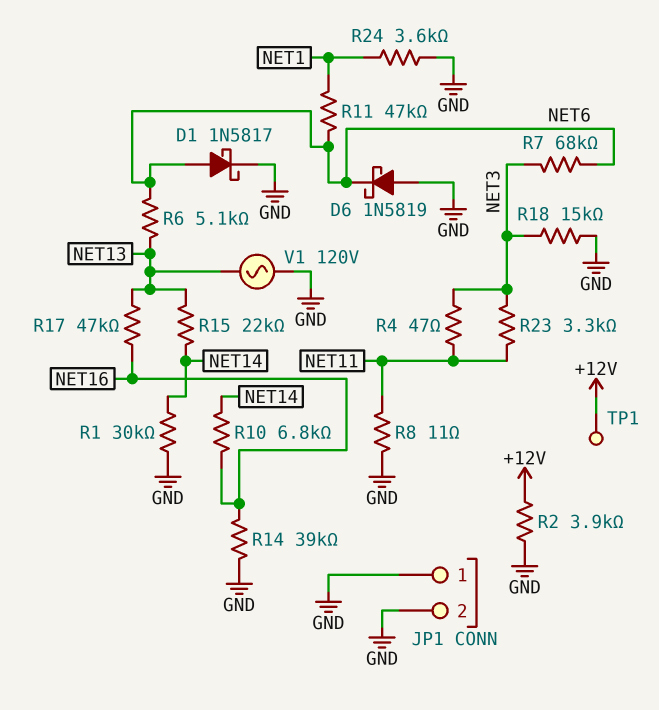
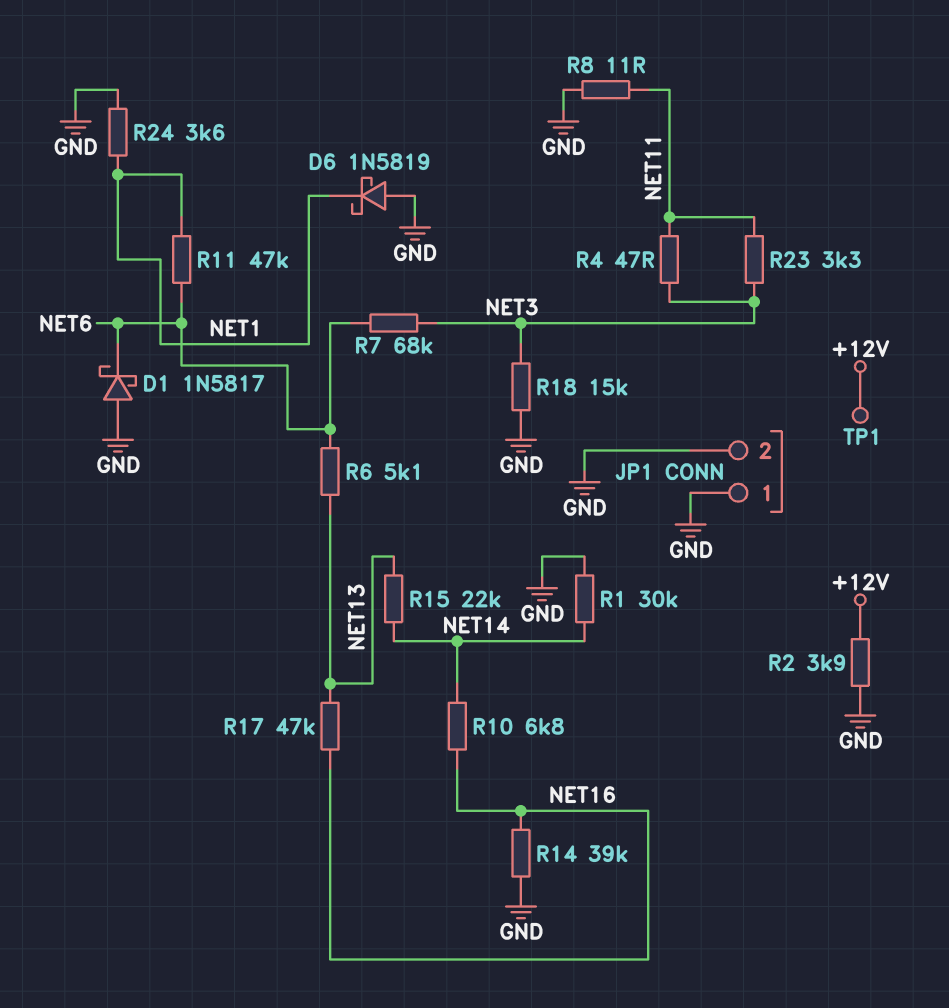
D1: schottky 1N5817 (A NET6, K GND) -> schottky 1N5817 (A GND, K NET6)
D6: schottky 1N5819 (A GND, K NET6) -> schottky 1N5819 (A GND, K NET1)
V1: AC 120V (GND, NET13) -> none

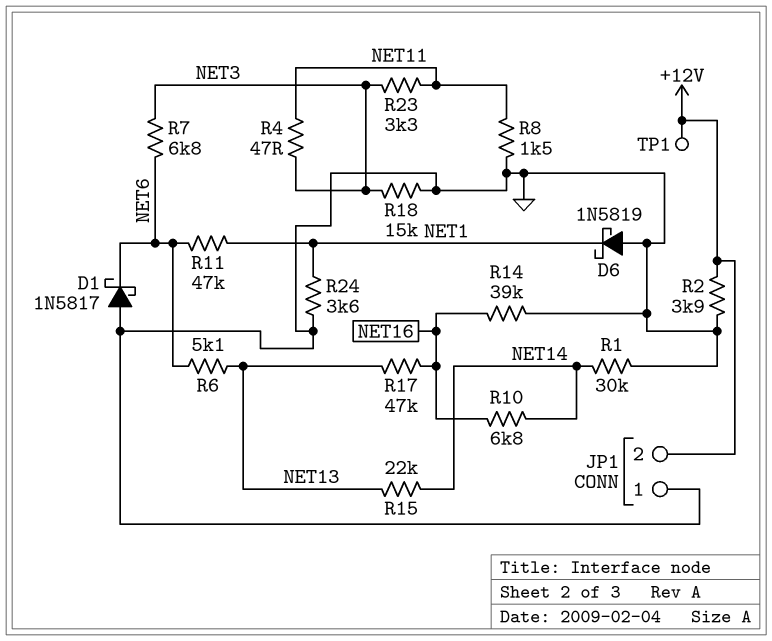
JP1 pin 2: GND -> +12V
R7: 68k (NET3, NET6) -> 6.8k (NET3, NET6)
R8: 11 (GND, NET11) -> 1.5k (GND, NET11)

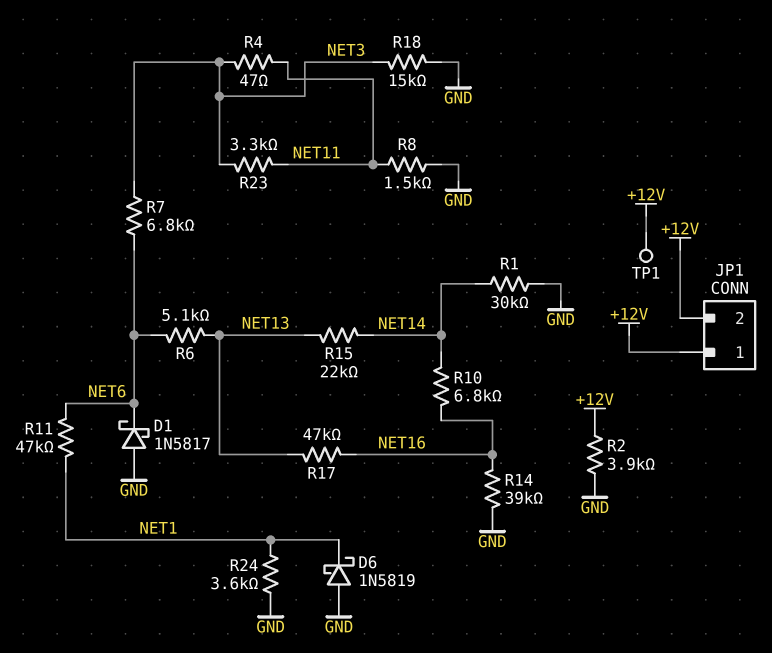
JP1 pin 1: GND -> +12V

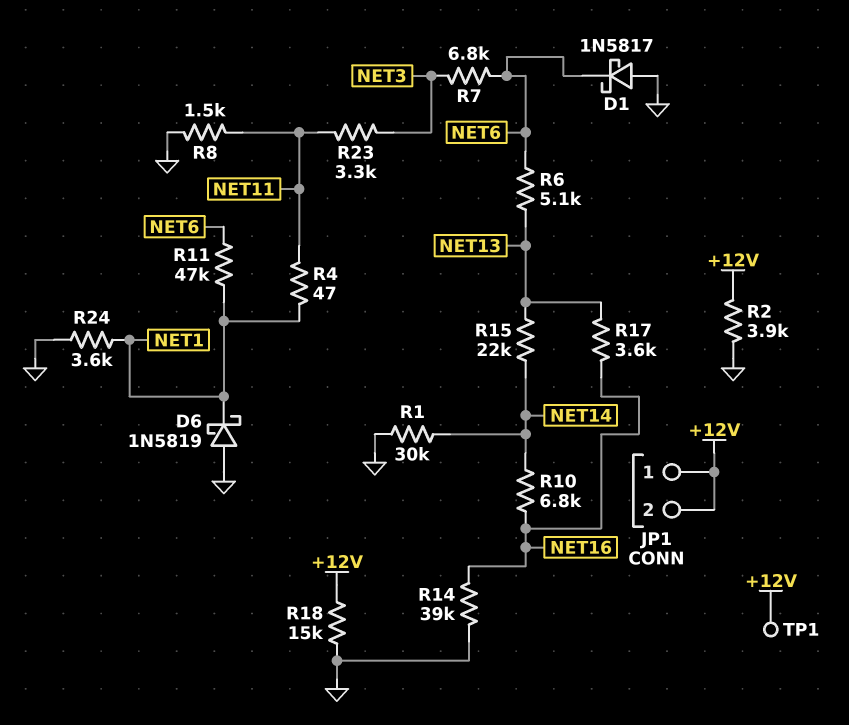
R4: 47 (NET3, NET11) -> 47 (NET1, NET11)
R17: 47k (NET13, NET16) -> 3.6k (NET13, NET16)
R18: 15k (GND, NET3) -> 15k (+12V, GND)

